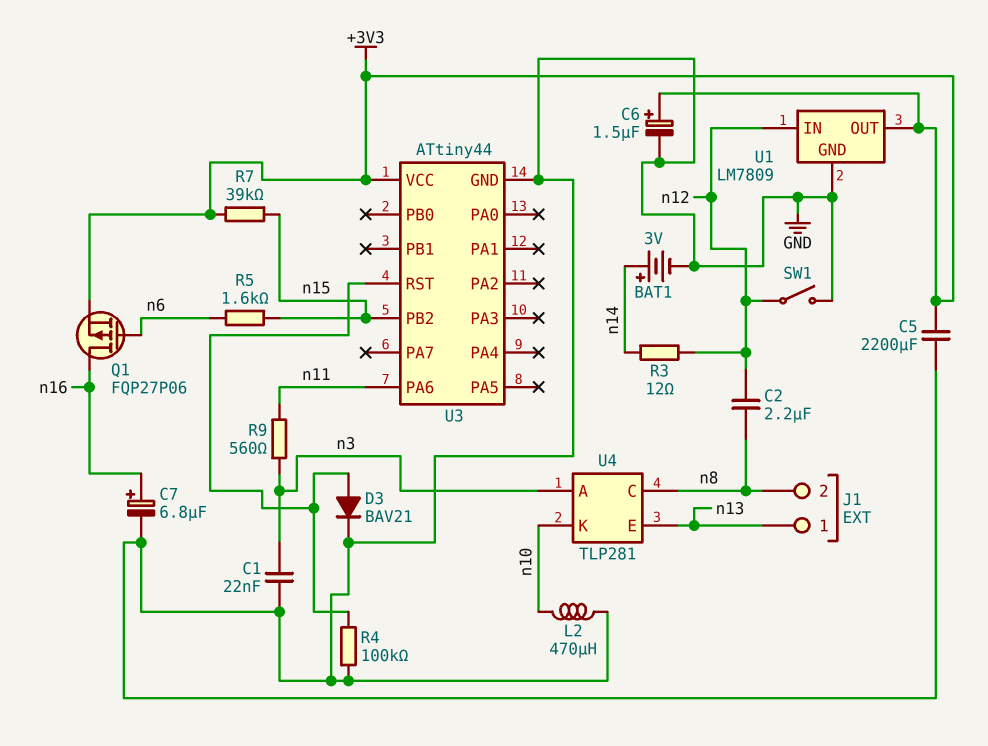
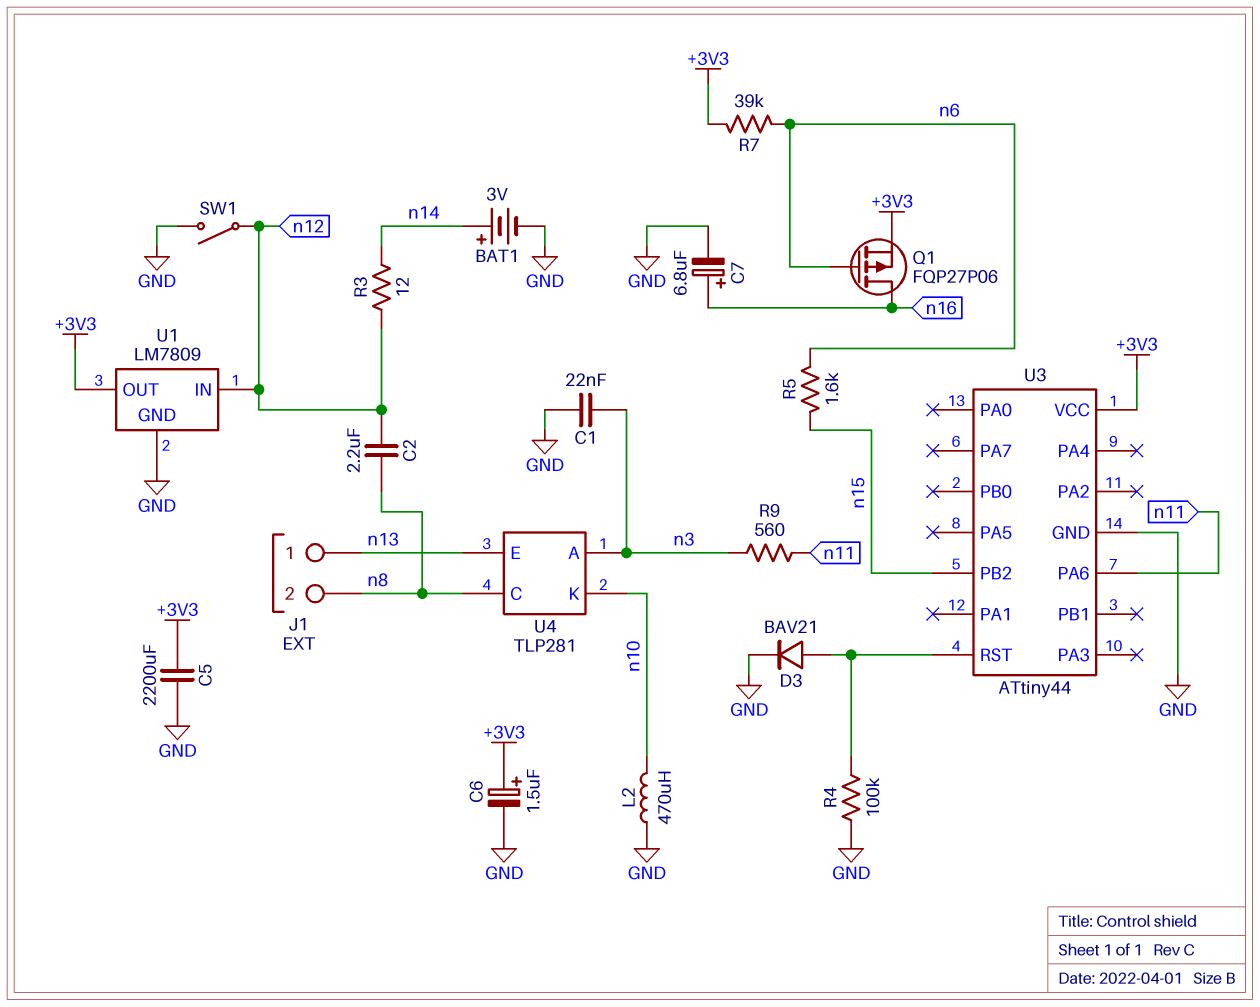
R7: 39k (+3V3, n15) -> 39k (+3V3, n6)

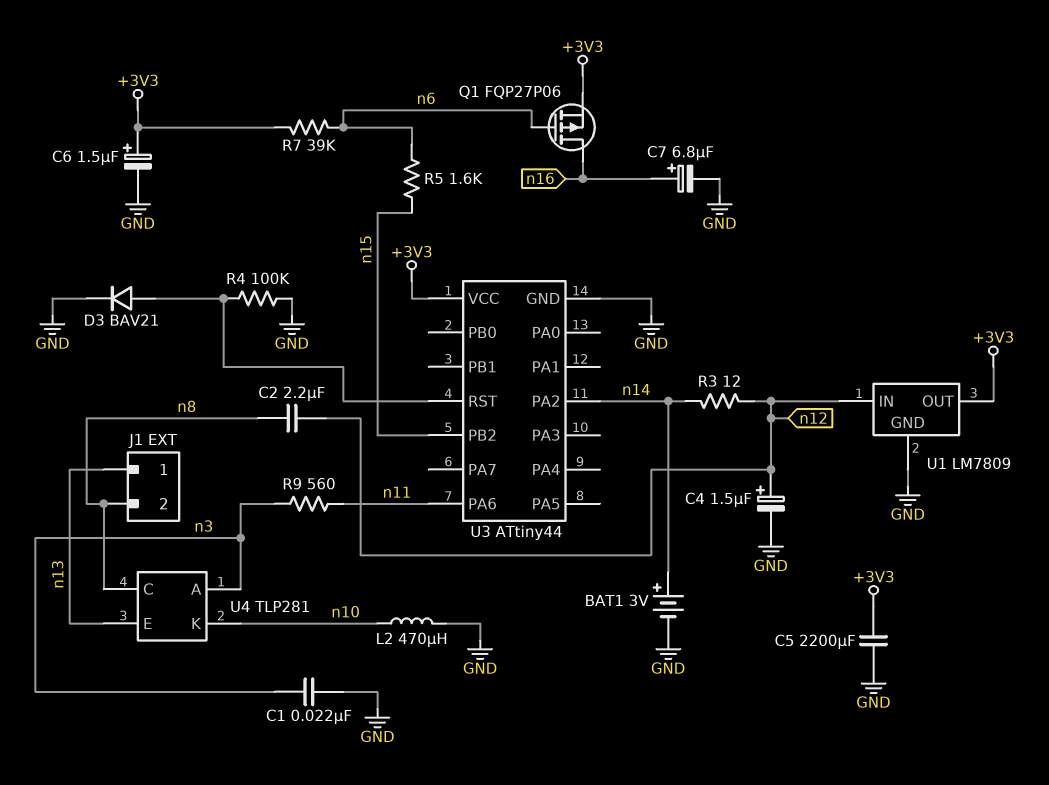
C4: none -> 1.5uF (plus n12, minus GND)
SW1: switch (GND, n12) -> none
U3 pin PA2: none -> n14

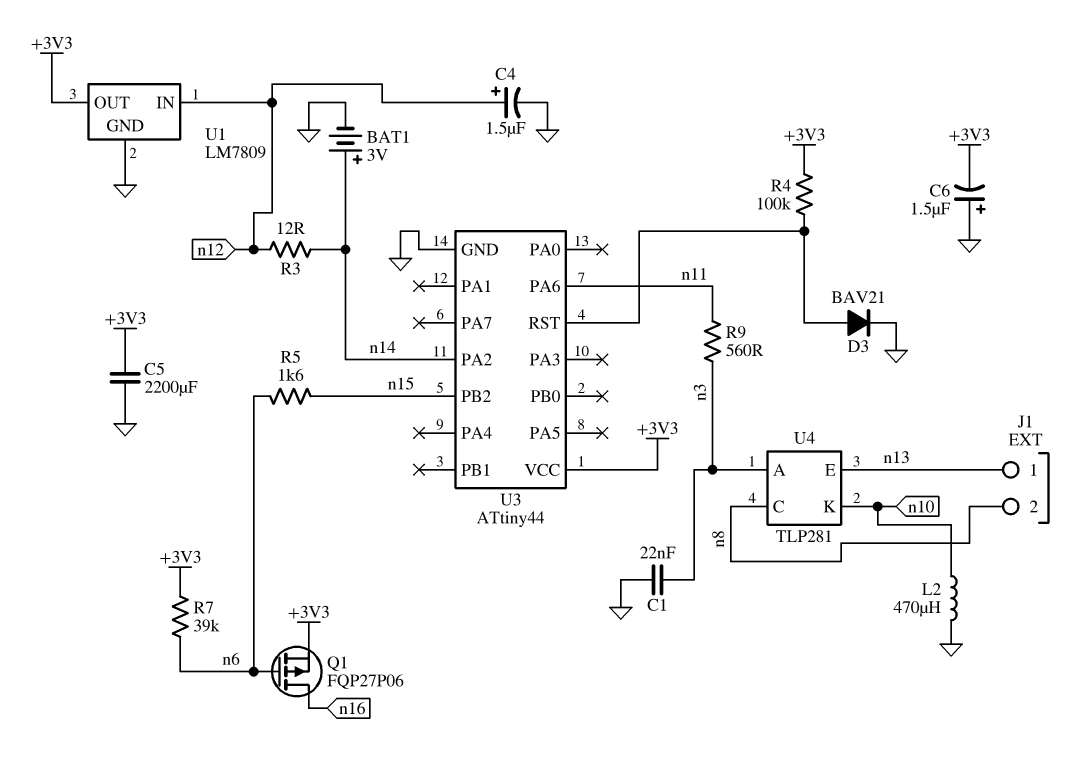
C2: 2.2uF (n8, n12) -> none
C6: 1.5uF (plus +3V3, minus GND) -> 1.5uF (plus GND, minus +3V3)
C7: 6.8uF (plus n16, minus GND) -> none
R4: 100k (GND, U3/RST) -> 100k (+3V3, U3/RST)

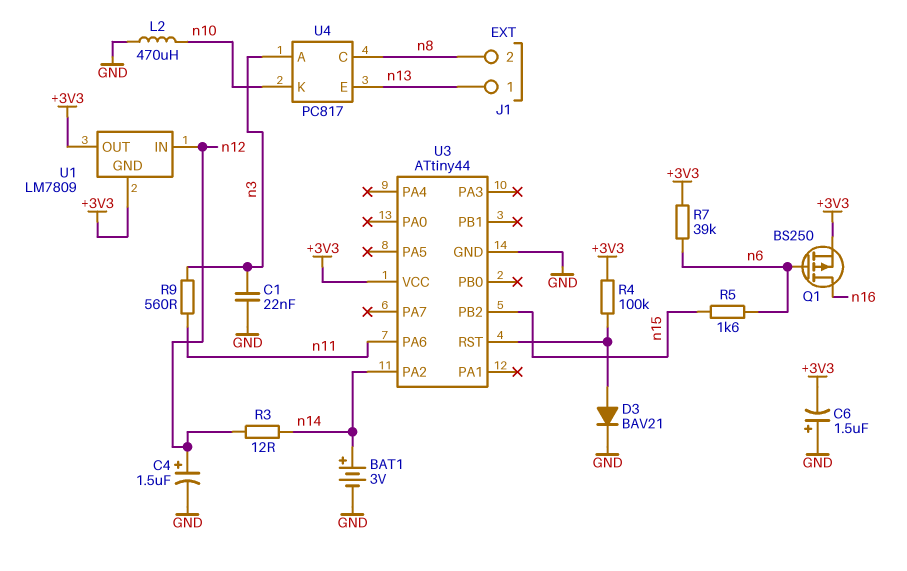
C5: 2200uF (+3V3, GND) -> none
Q1: PMOS FQP27P06 (G n6, D n16, S +3V3) -> PMOS BS250 (G n6, D n16, S +3V3)
U1 pin GND: GND -> +3V3
U4: TLP281 -> PC817

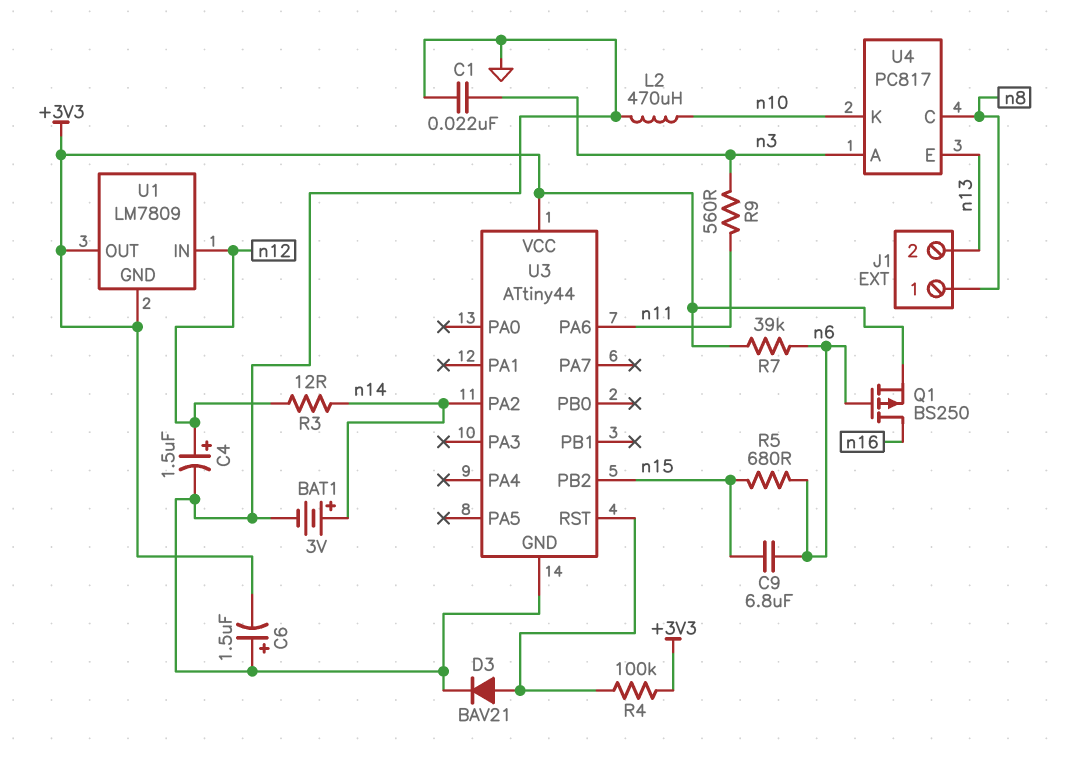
C9: none -> 6.8uF (n6, n15)
J1 pin 1: n13 -> n8
J1 pin 2: n8 -> n13
R5: 1.6k (n6, n15) -> 680 (n6, n15)

